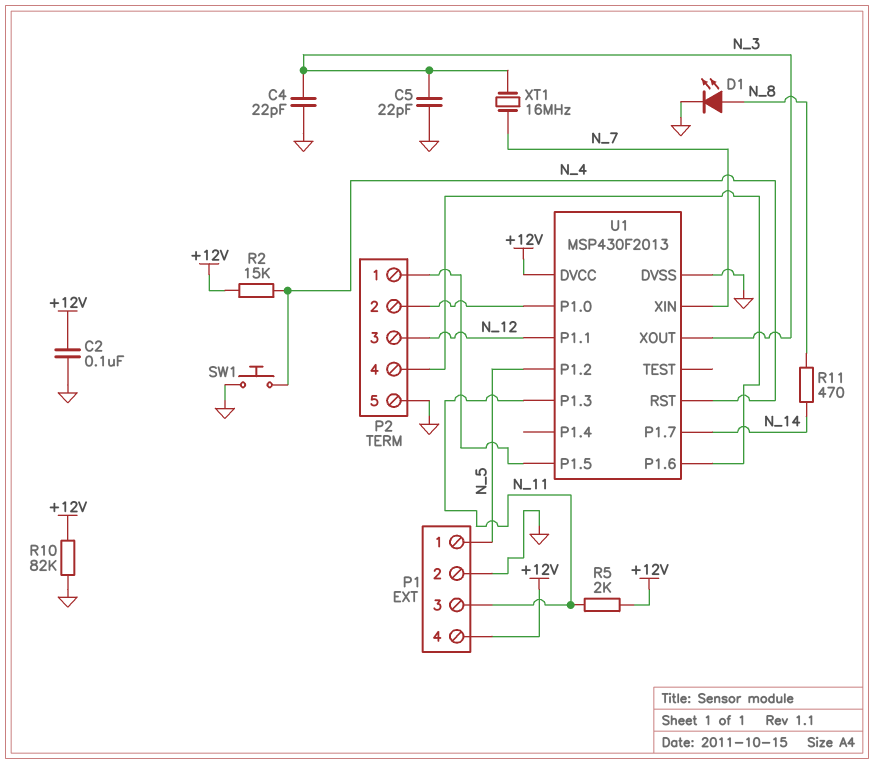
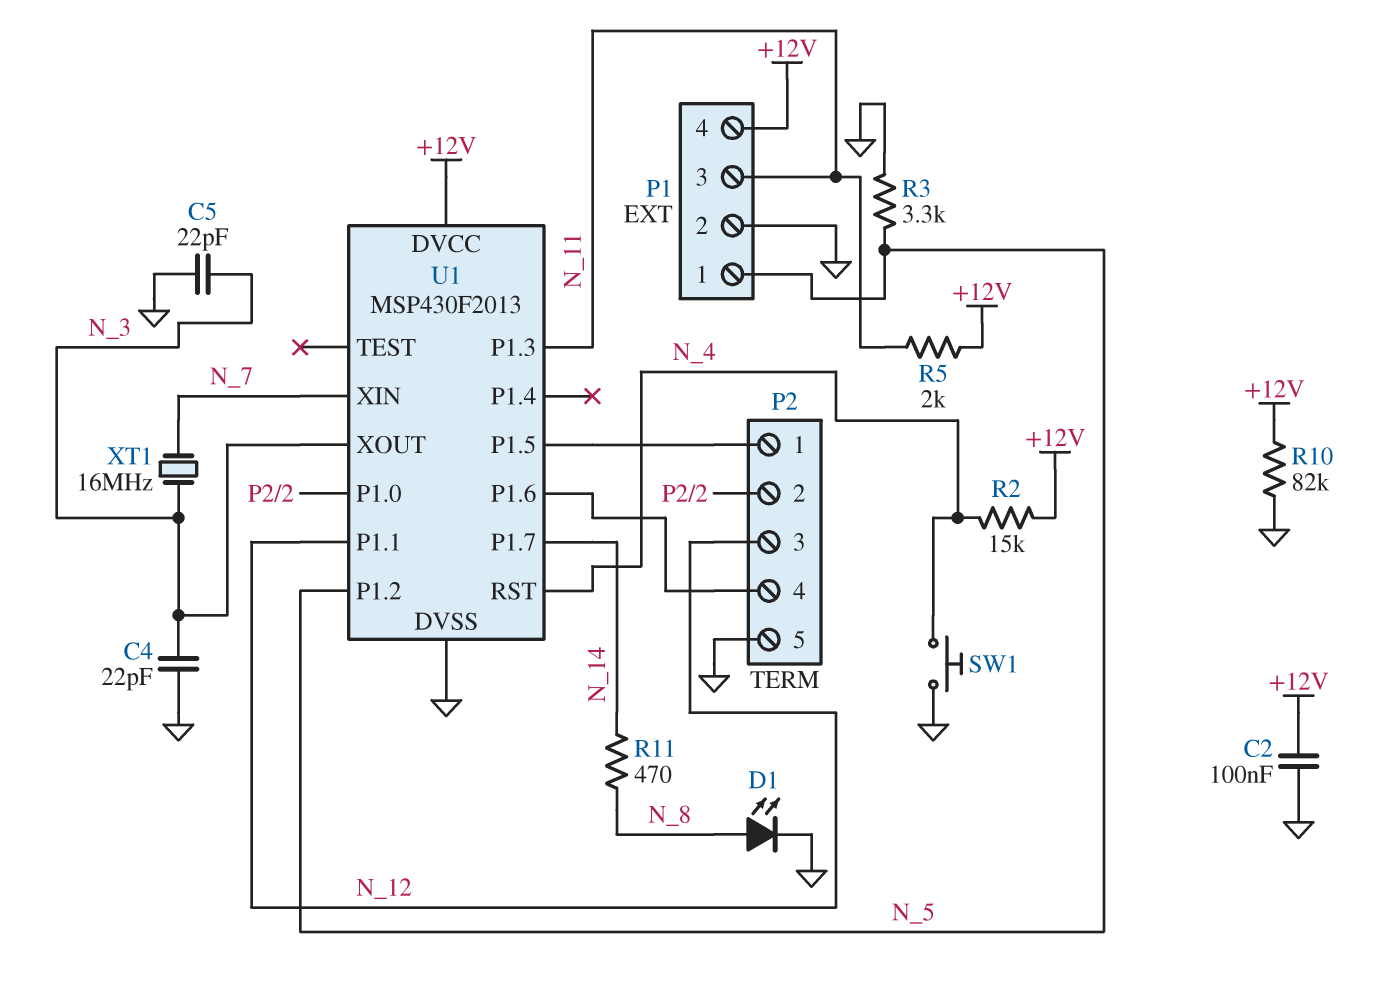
R3: none -> 3.3k (GND, N_5)

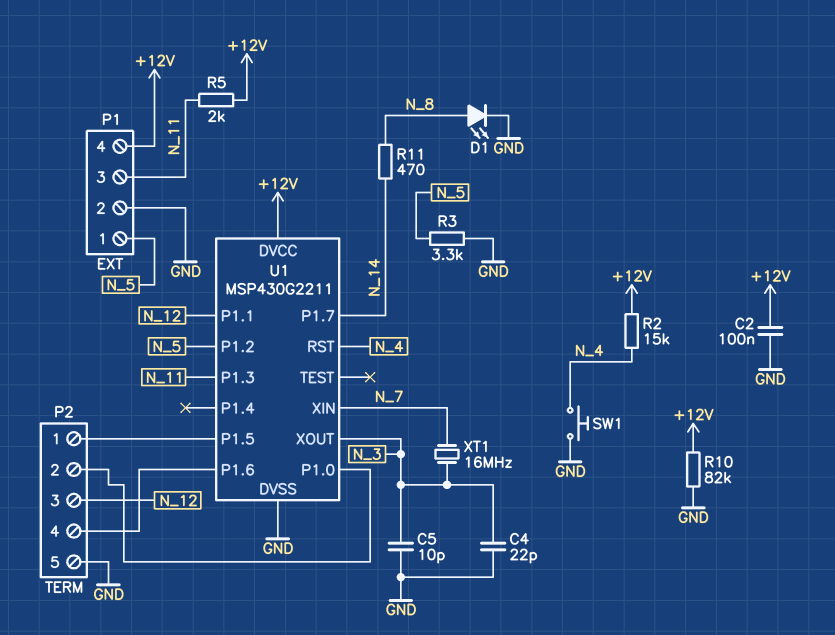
C5: 22pF (GND, N_3) -> 10pF (GND, N_3)
U1: MSP430F2013 -> MSP430G2211

